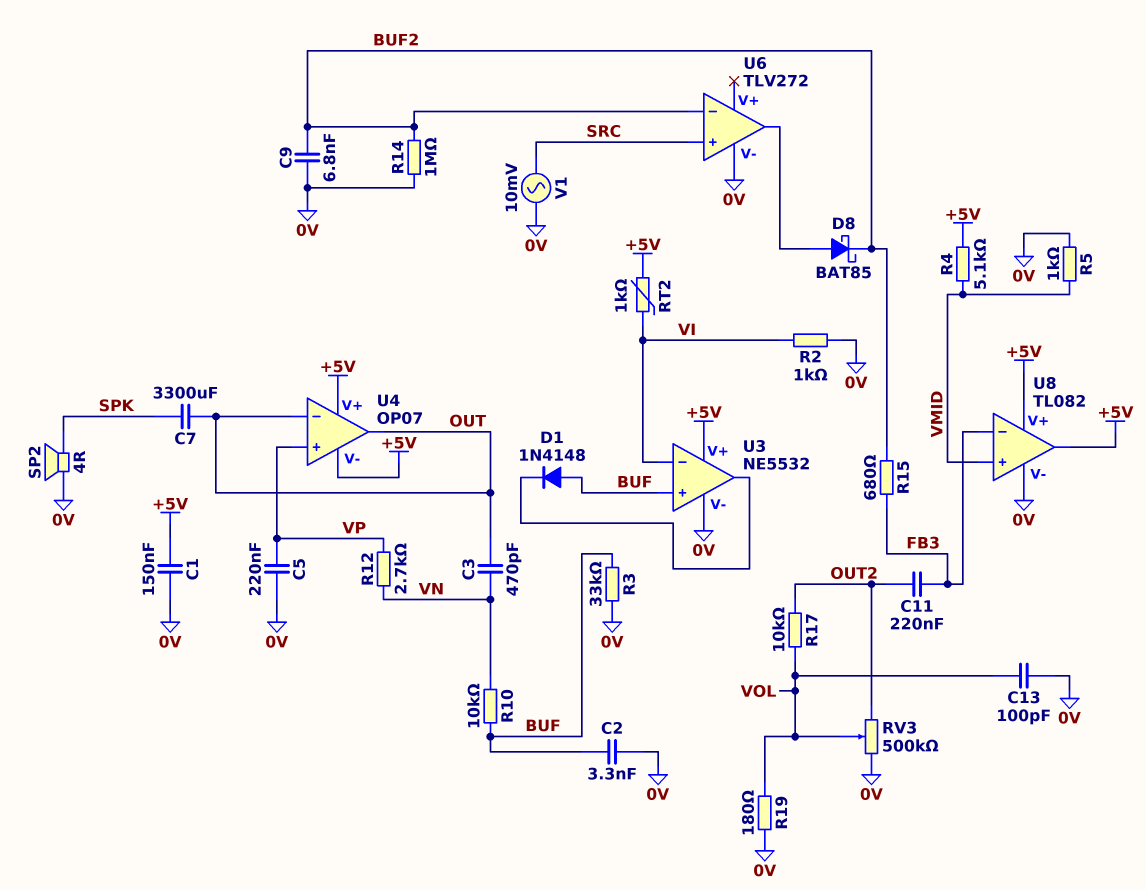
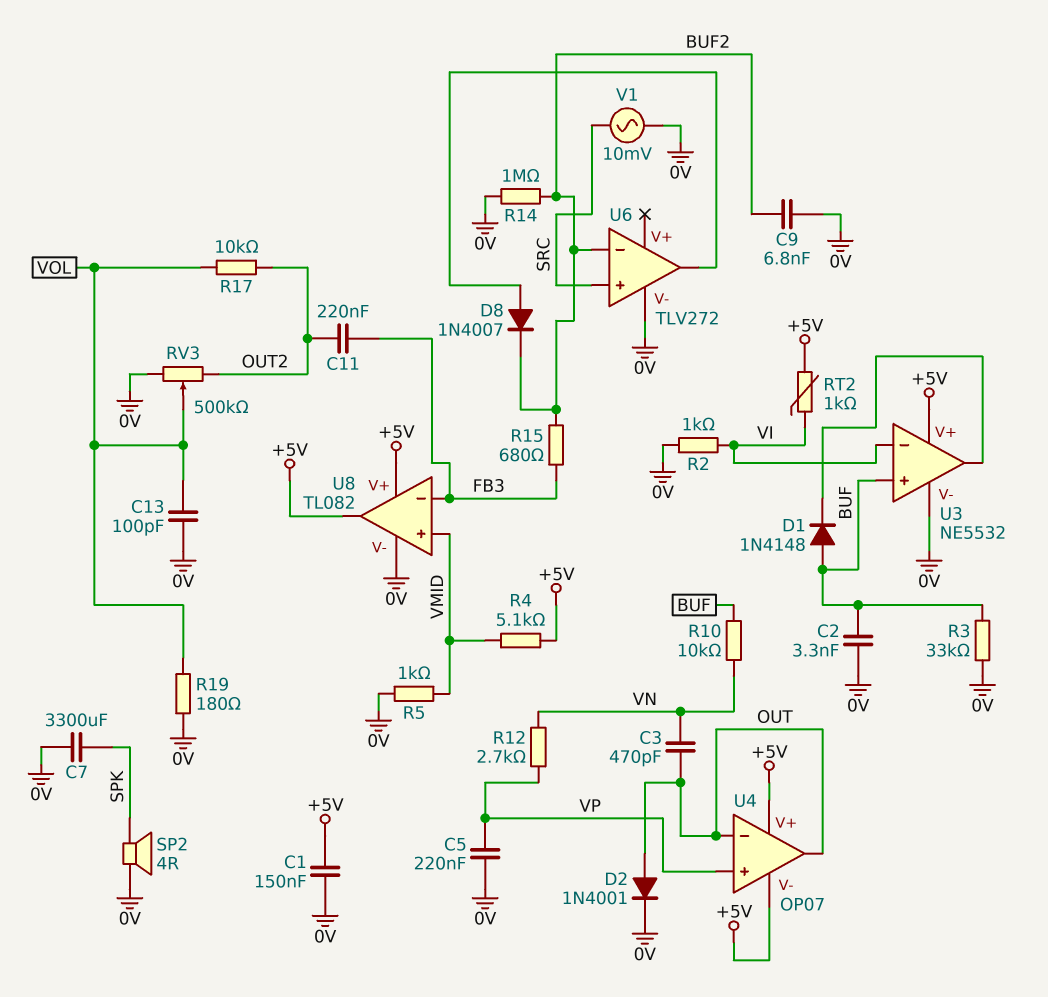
C7: 3300uF (OUT, SPK) -> 3300uF (0V, SPK)
D2: none -> diode 1N4001 (A OUT, K 0V)
D8: schottky BAT85 (A U6/out, K BUF2) -> diode 1N4007 (A U6/out, K BUF2)

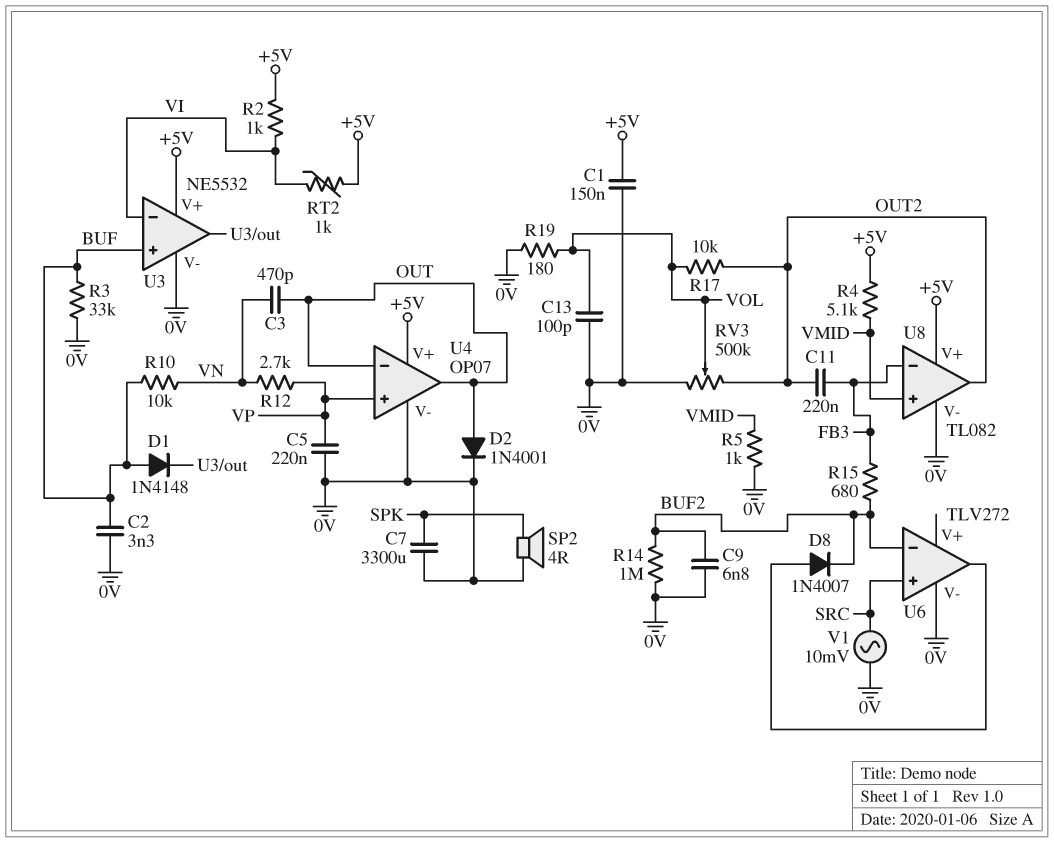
R2: 1k (0V, VI) -> 1k (+5V, VI)
U4 pin V-: +5V -> 0V
U8 pin out: +5V -> OUT2

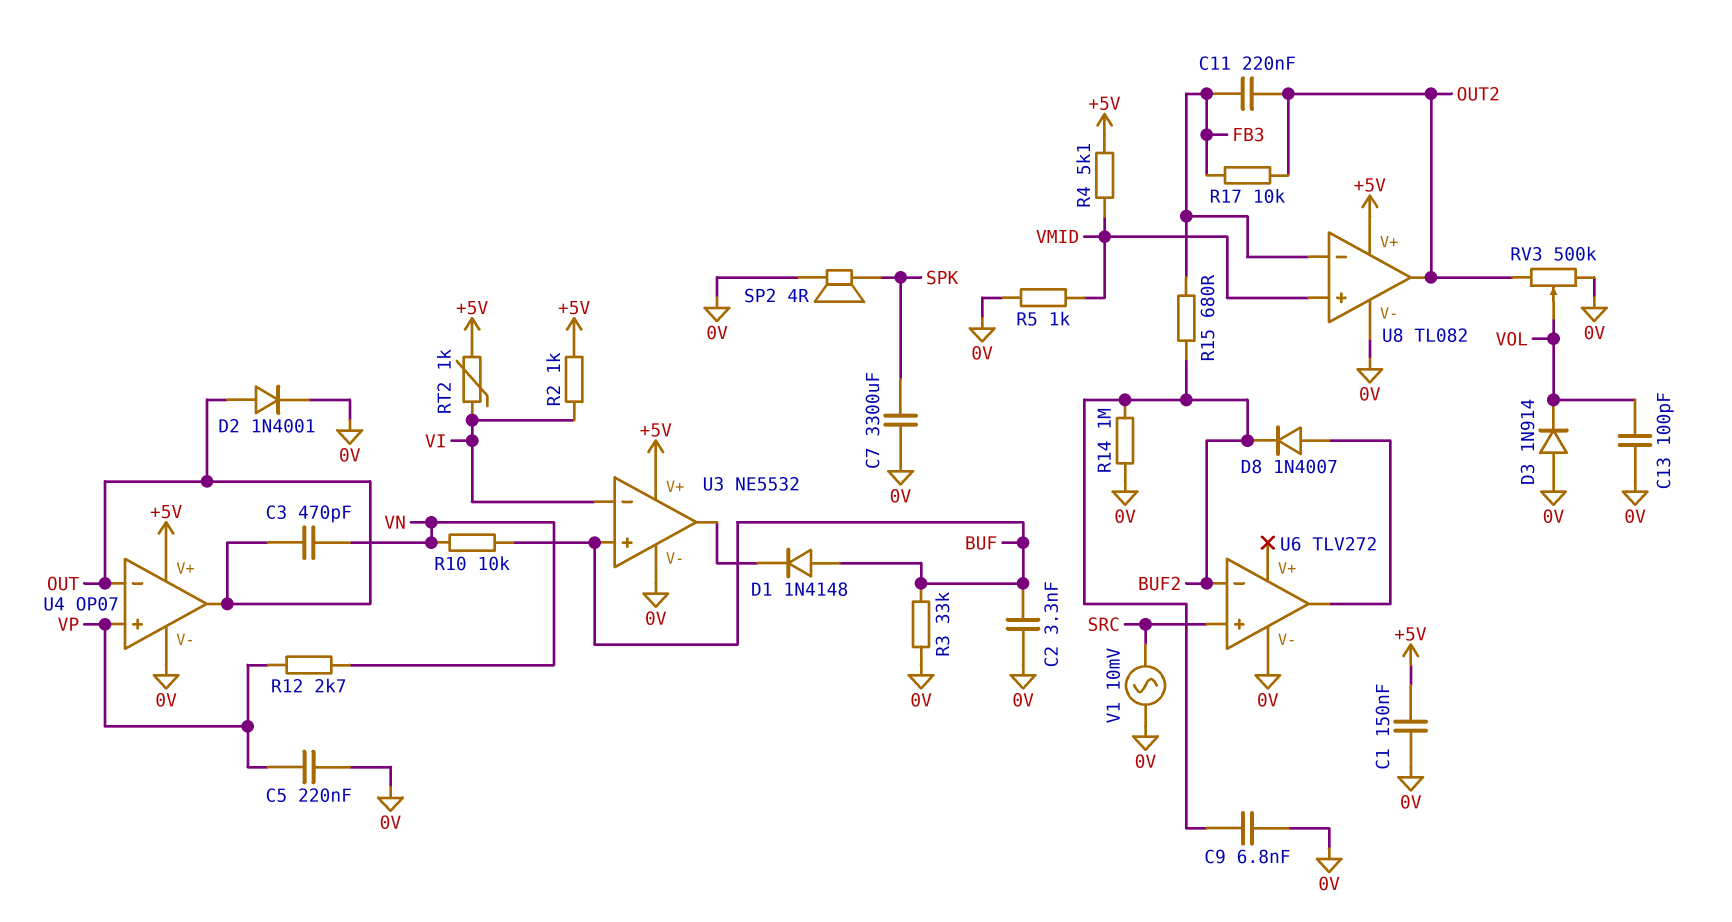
D3: none -> diode 1N914 (A 0V, K VOL)
R17: 10k (OUT2, VOL) -> 10k (FB3, OUT2)
R19: 180 (0V, VOL) -> none

